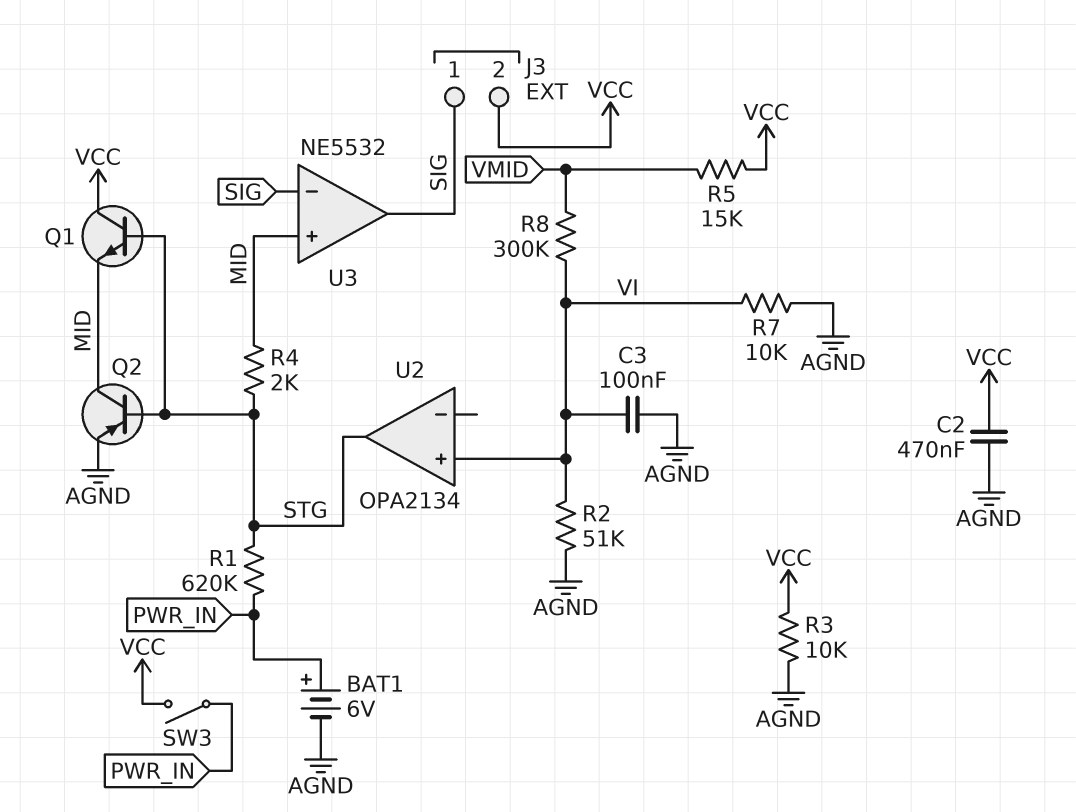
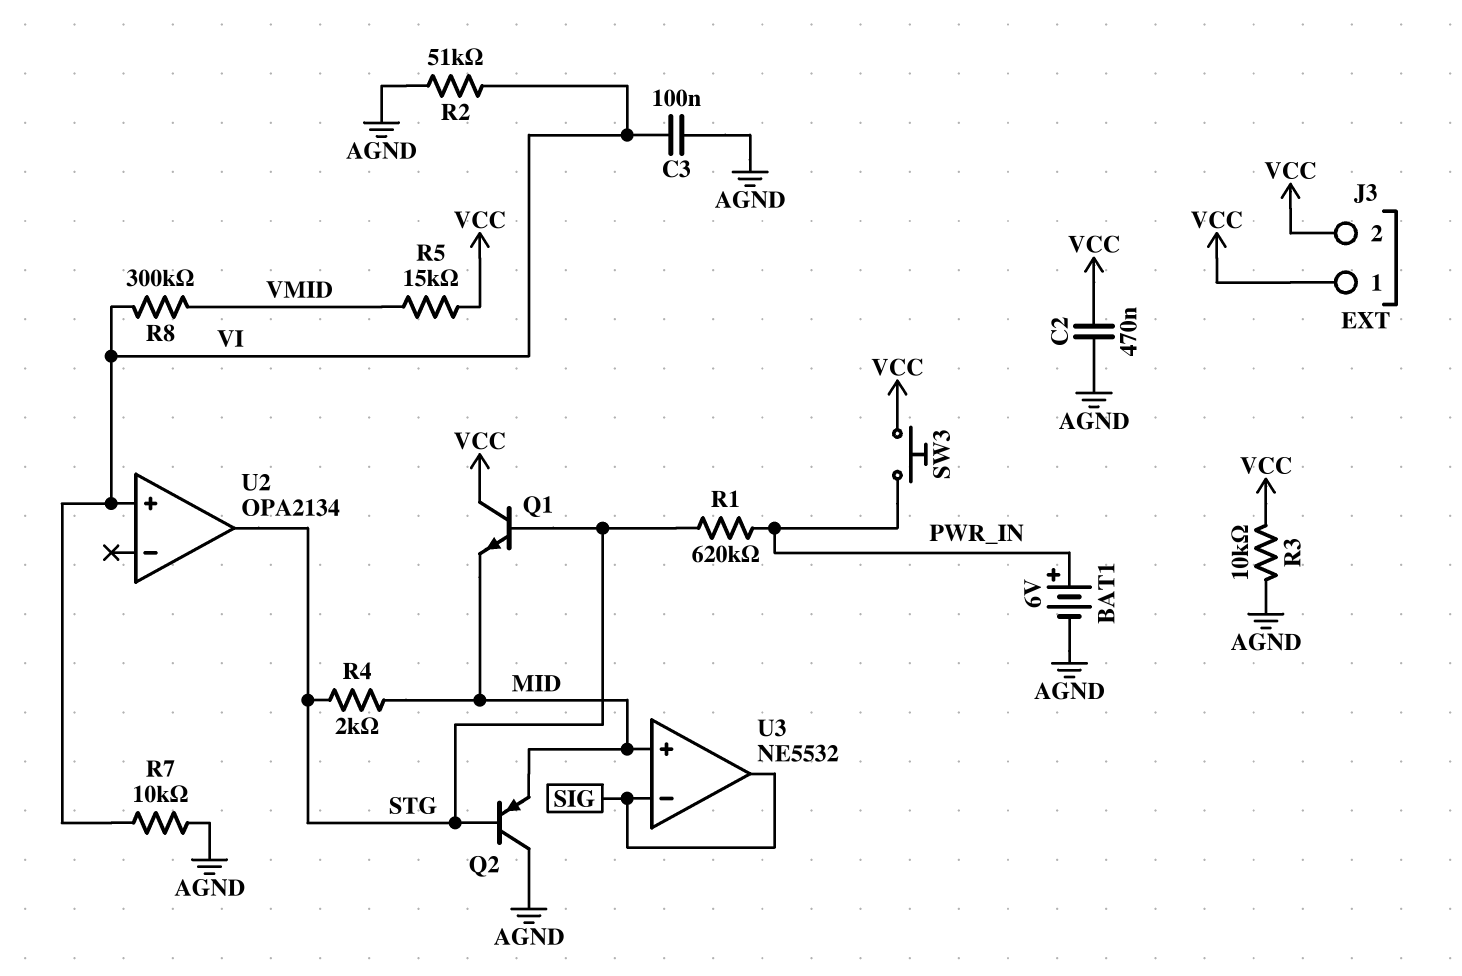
J3 pin 1: SIG -> VCC
Q2: PNP (B STG, C MID, E AGND) -> PNP (B STG, C AGND, E MID)
SW3: switch (PWR_IN, VCC) -> button (PWR_IN, VCC)

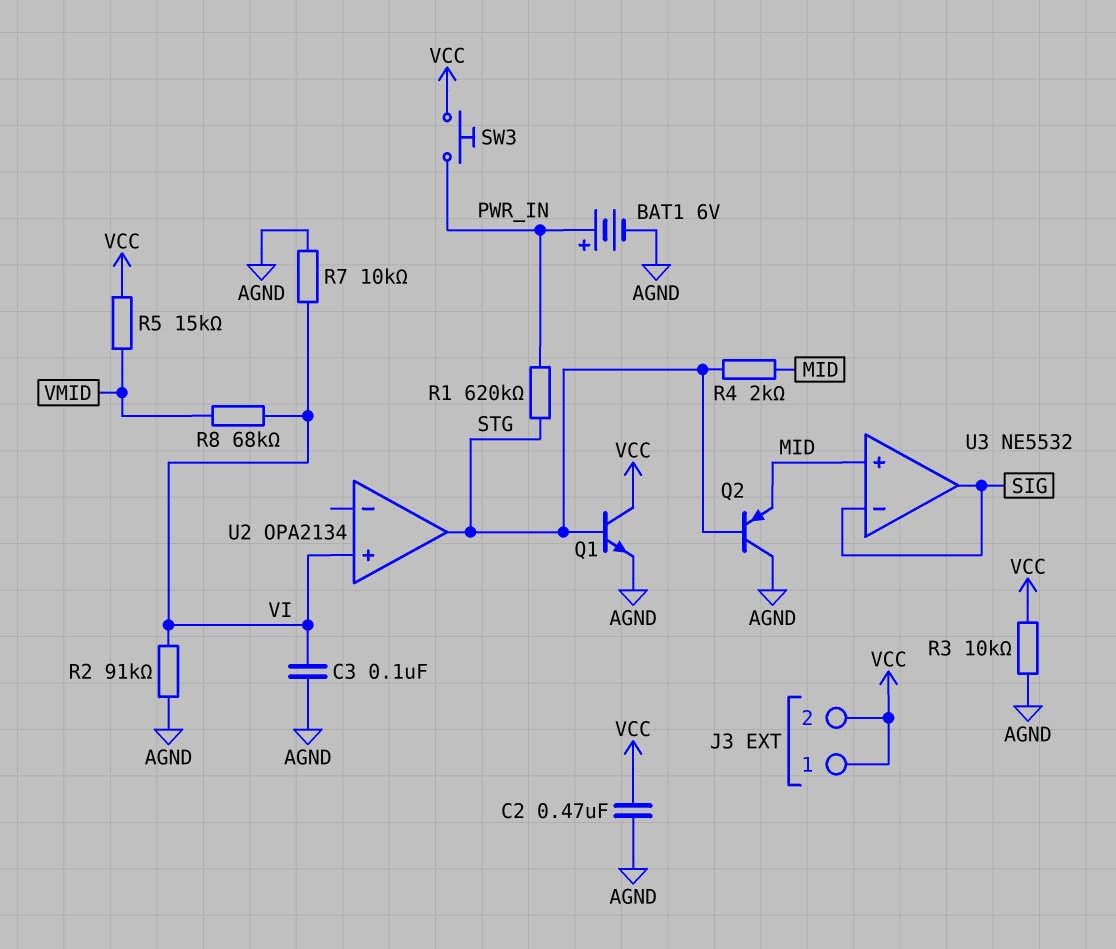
Q1: NPN (B STG, C VCC, E MID) -> NPN (B STG, C VCC, E AGND)
R2: 51k (AGND, VI) -> 91k (AGND, VI)
R8: 300k (VI, VMID) -> 68k (VI, VMID)

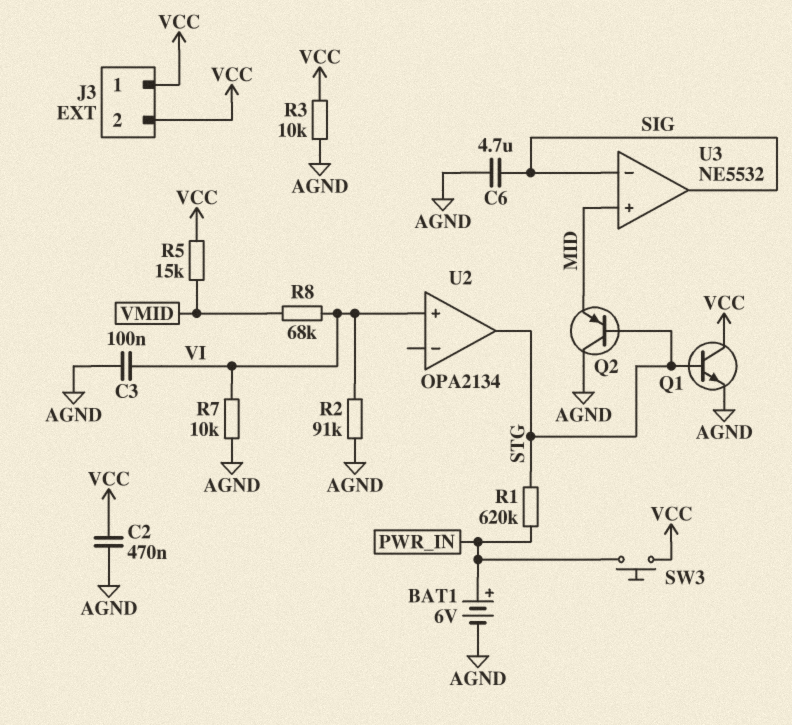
C6: none -> 4.7uF (AGND, SIG)
R4: 2k (MID, STG) -> none

